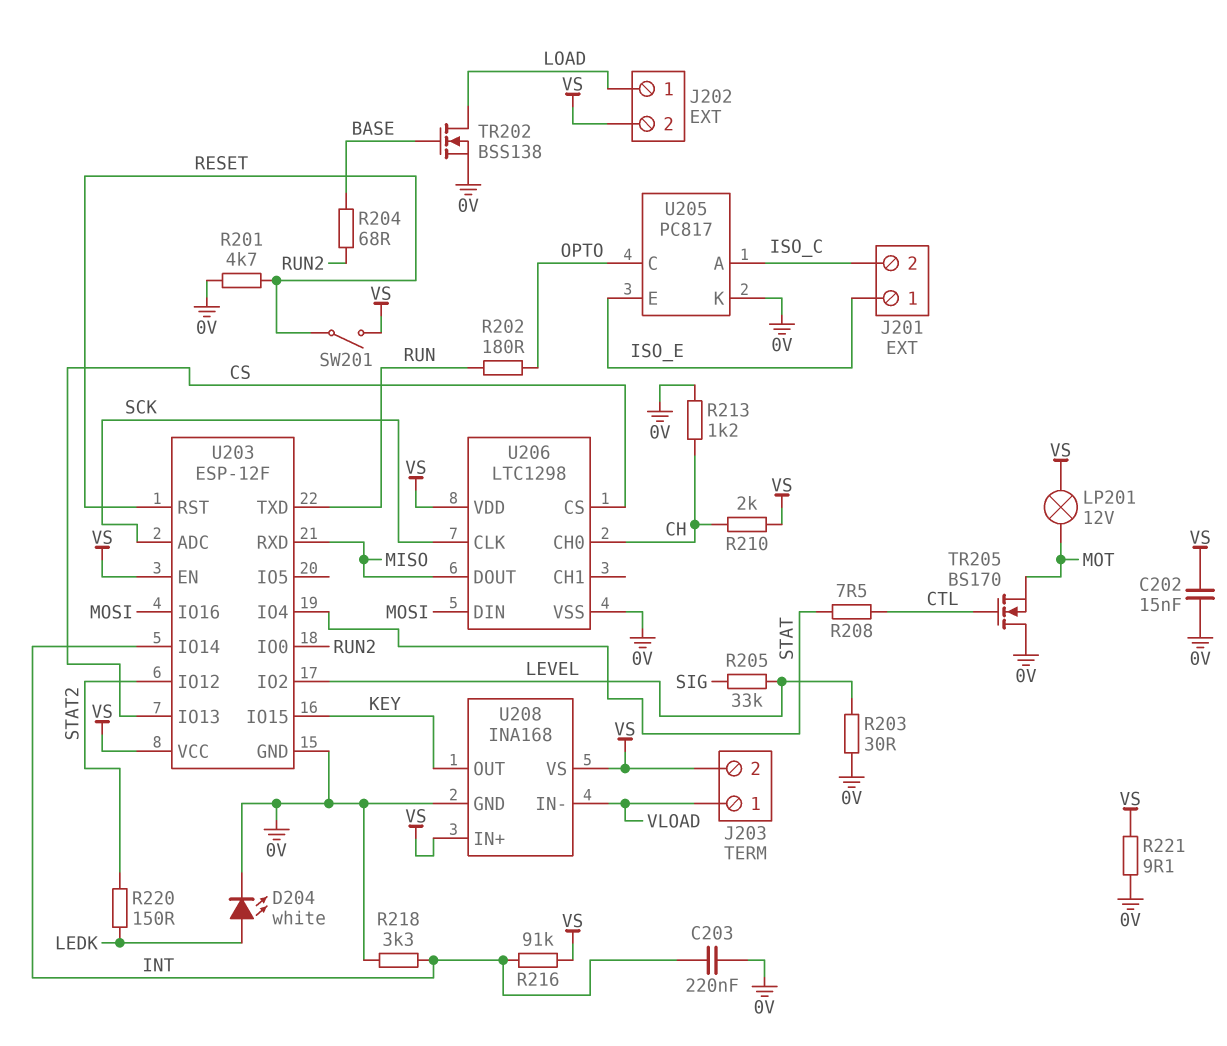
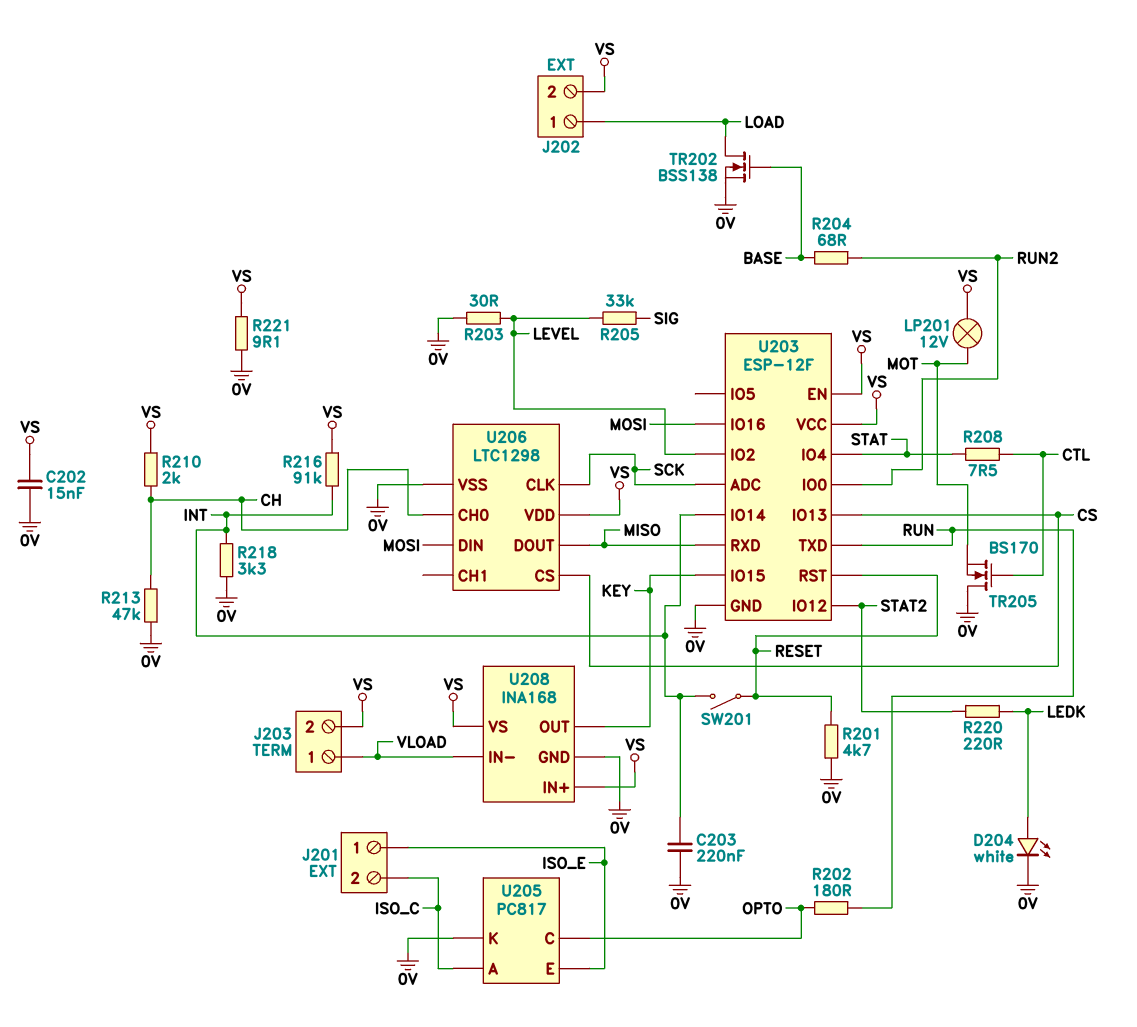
R213: 1.2k (0V, CH) -> 47k (0V, CH)
R220: 150 (LEDK, STAT2) -> 220 (LEDK, STAT2)
SW201: switch (RESET, VS) -> switch (INT, RESET)

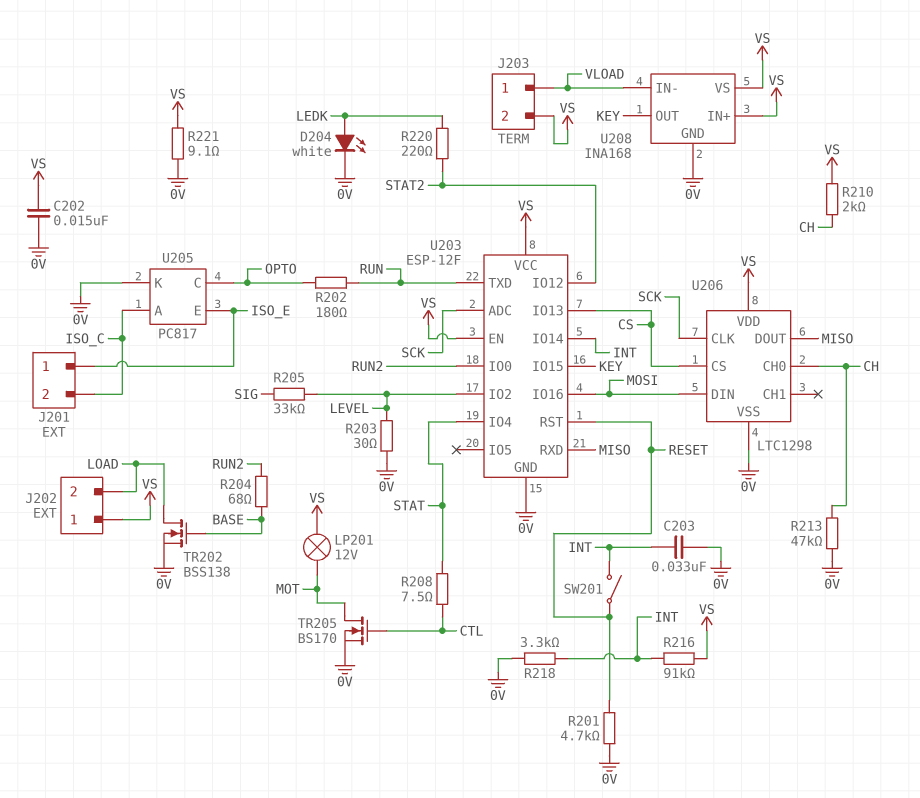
C203: 220nF (0V, INT) -> 33nF (0V, INT)
J202 pin 1: LOAD -> VS
J202 pin 2: VS -> LOAD
TR205: NMOS BS170 (G CTL, D 0V, S MOT) -> NMOS BS170 (G CTL, D MOT, S 0V)

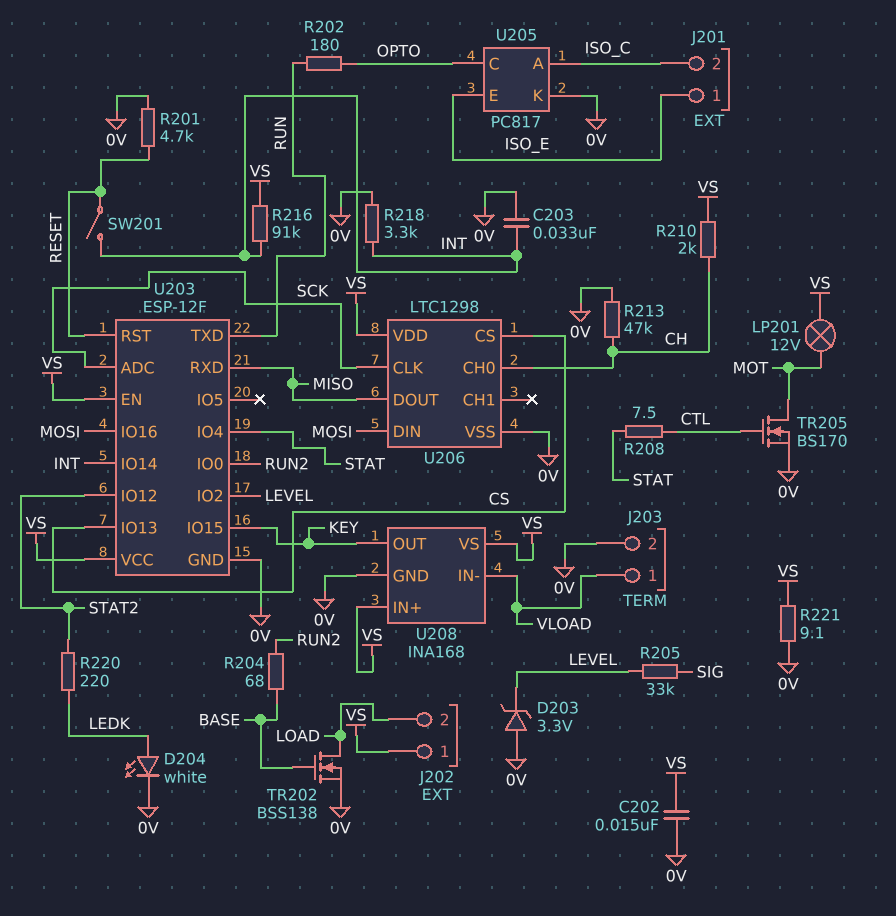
D203: none -> zener 3.3V (A 0V, K LEVEL)
J203 pin 2: VS -> 0V
R203: 30 (0V, LEVEL) -> none

